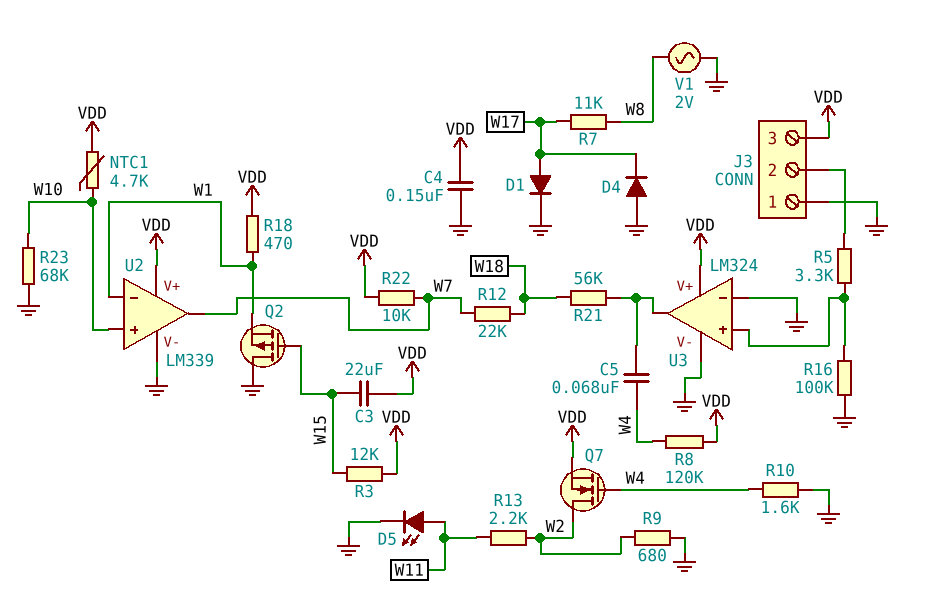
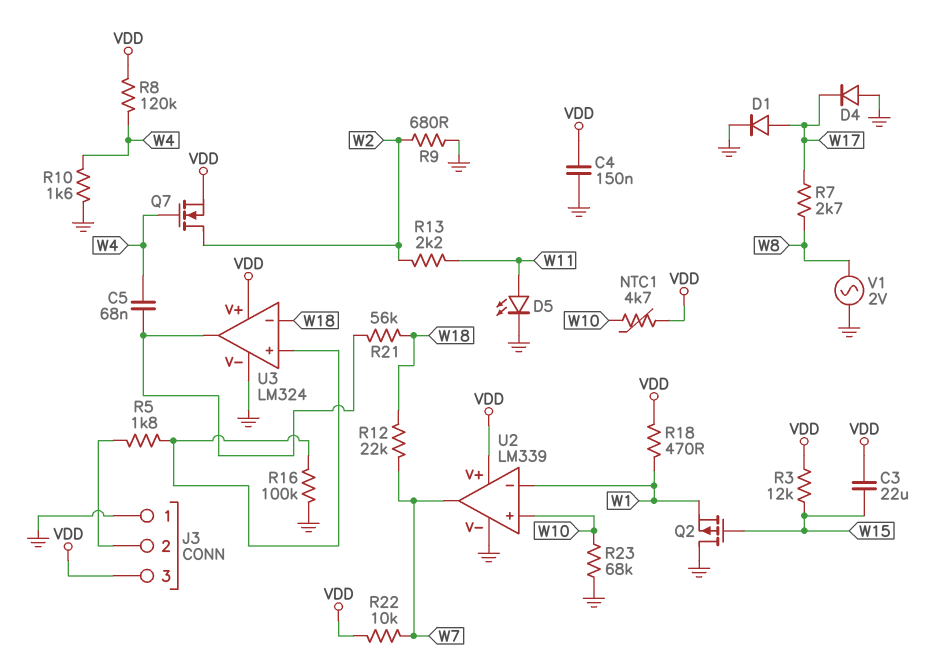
R5: 3.3k (J3/2, U3/in+) -> 1.8k (J3/2, U3/in+)
R7: 11k (W8, W17) -> 2.7k (W8, W17)
U3 pin in-: GND -> W18

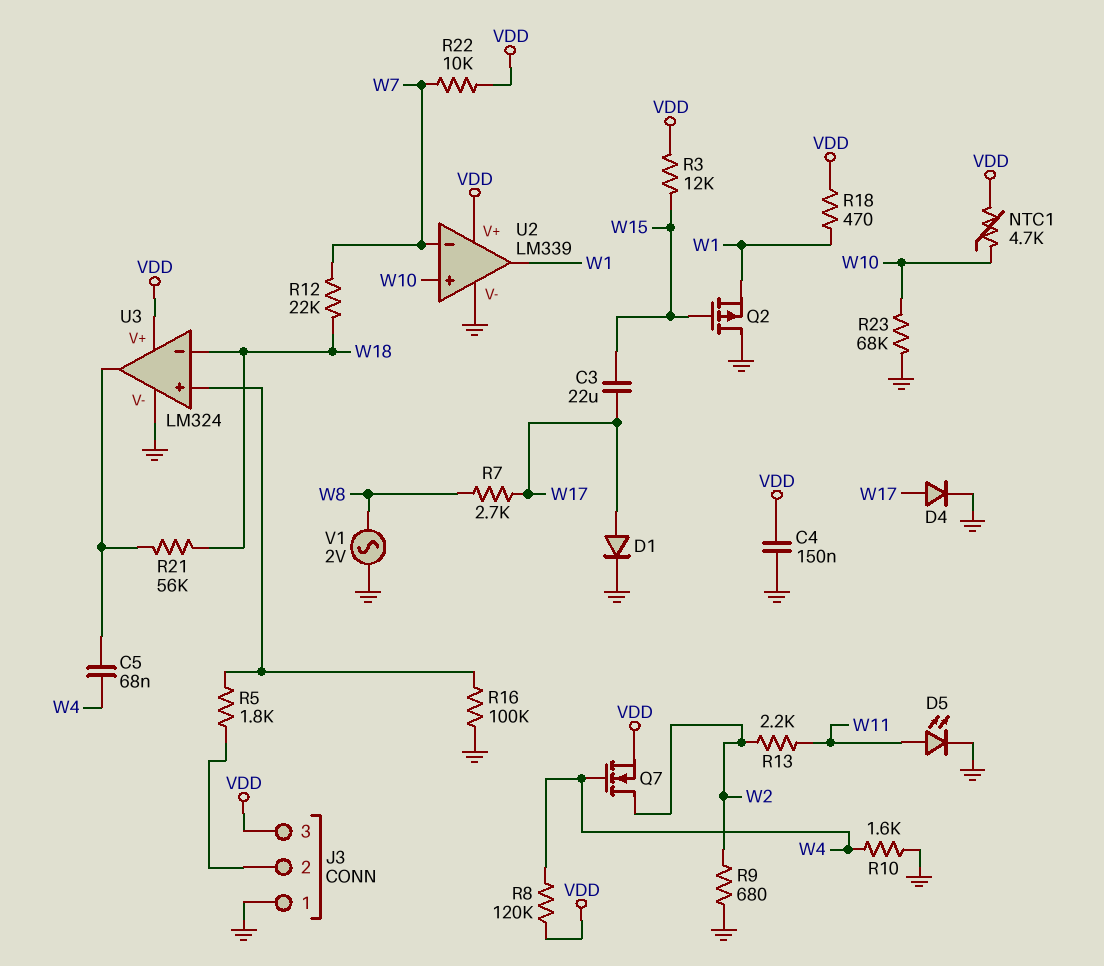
C3: 22uF (VDD, W15) -> 22uF (W15, W17)
D4: diode (A GND, K W17) -> diode (A W17, K GND)
U2 pin in-: W1 -> W7
U2 pin out: W7 -> W1

